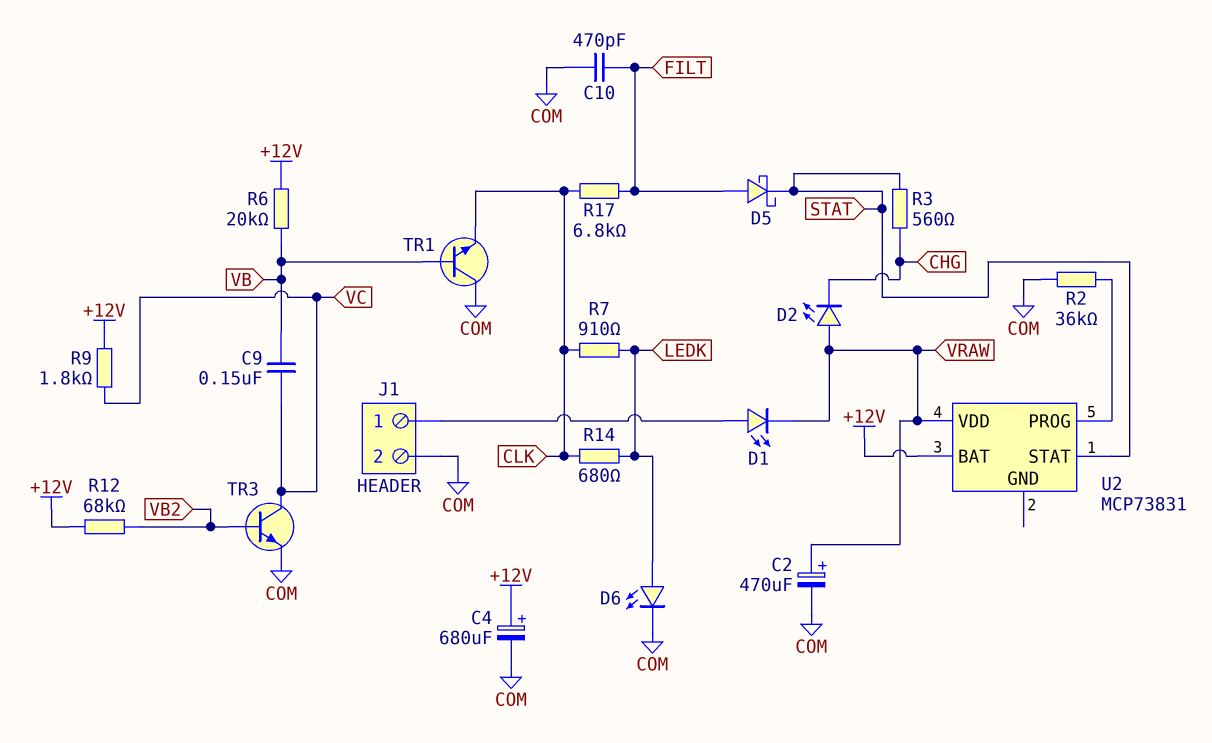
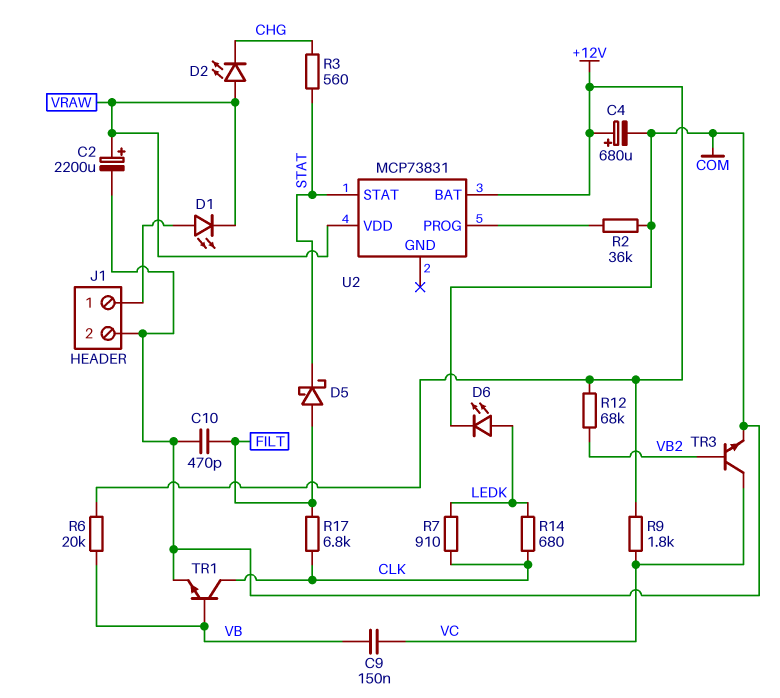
C2: 470uF (plus VRAW, minus COM) -> 2200uF (plus VRAW, minus COM)
TR1: NPN (B VB, C COM, E CLK) -> NPN (B VB, C CLK, E COM)

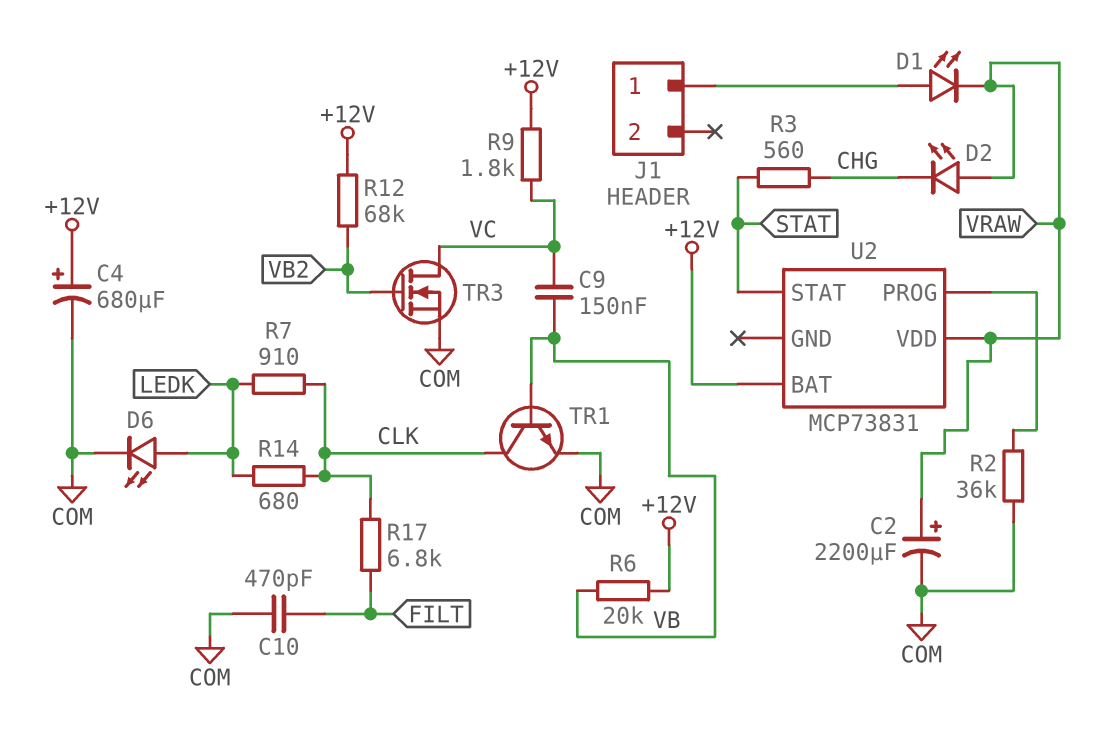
D5: schottky (A FILT, K STAT) -> none
J1 pin 2: COM -> none
TR3: NPN (B VB2, C VC, E COM) -> NMOS (G VB2, D VC, S COM)

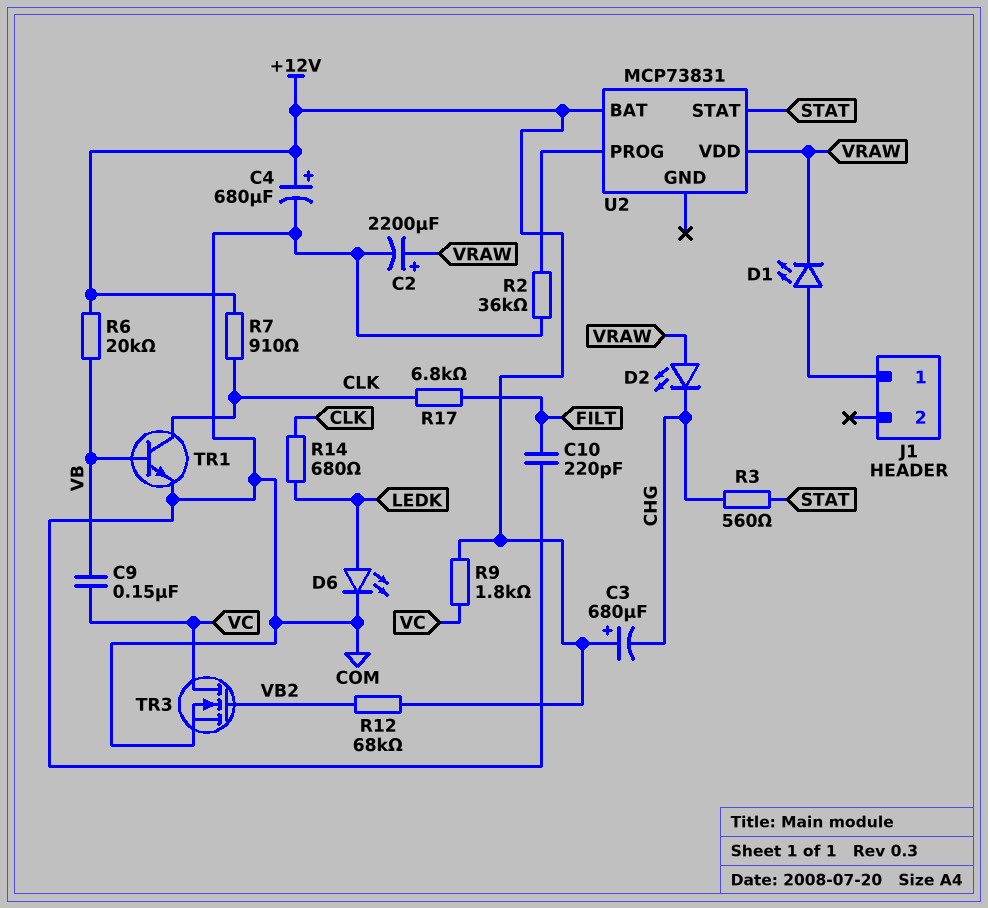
C3: none -> 680uF (plus +12V, minus CHG)
C10: 470pF (COM, FILT) -> 220pF (COM, FILT)
R7: 910 (CLK, LEDK) -> 910 (+12V, CLK)

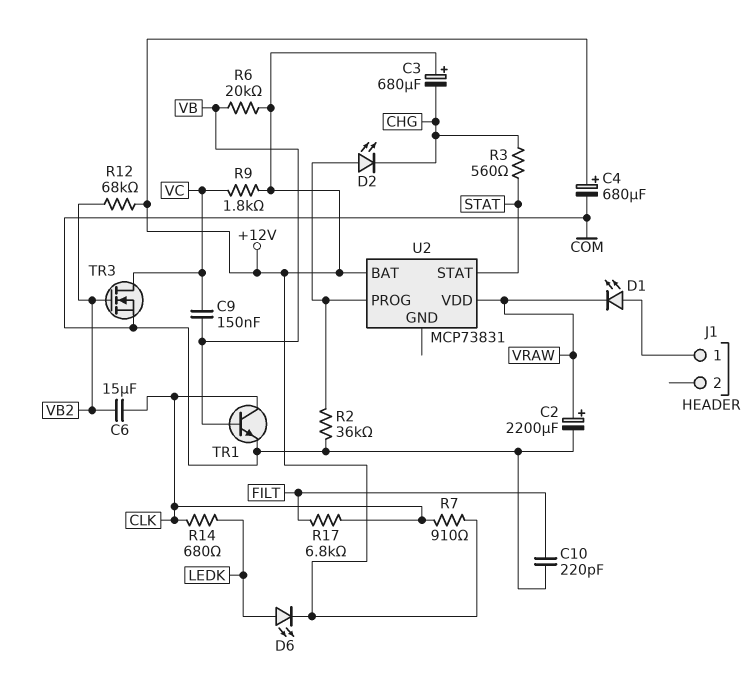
C6: none -> 15uF (CLK, VB2)
D2: LED (A VRAW, K CHG) -> LED (A U2/PROG, K CHG)
D6: LED (A LEDK, K COM) -> LED (A LEDK, K +12V)

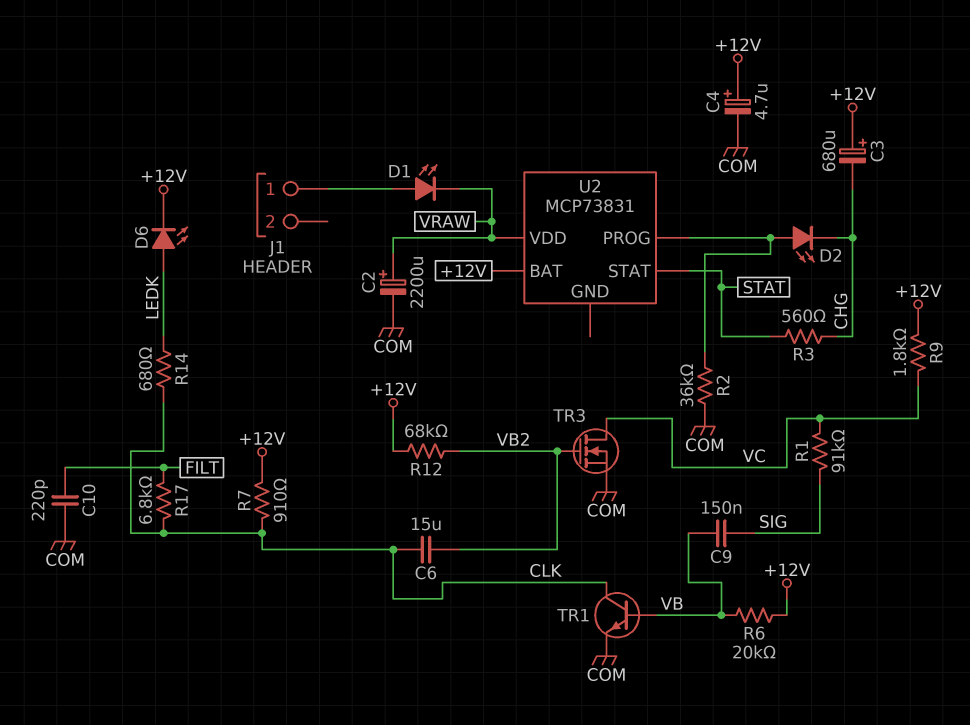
C4: 680uF (plus +12V, minus COM) -> 4.7uF (plus +12V, minus COM)
C9: 150nF (VB, VC) -> 150nF (SIG, VB)
R1: none -> 91k (SIG, VC)

